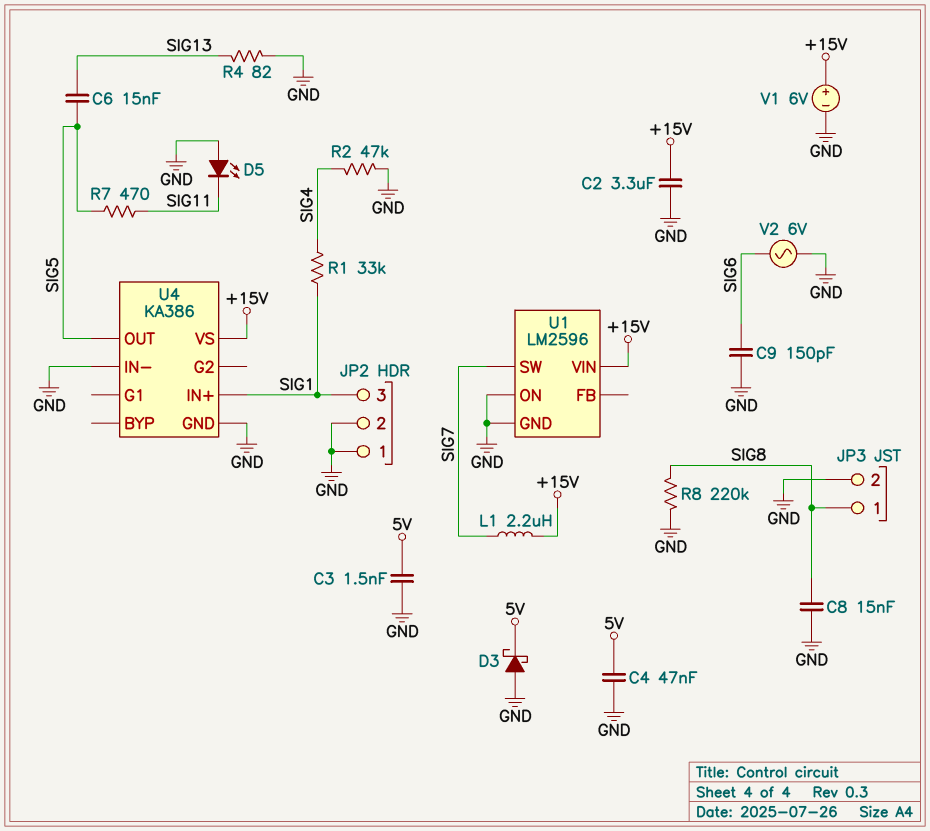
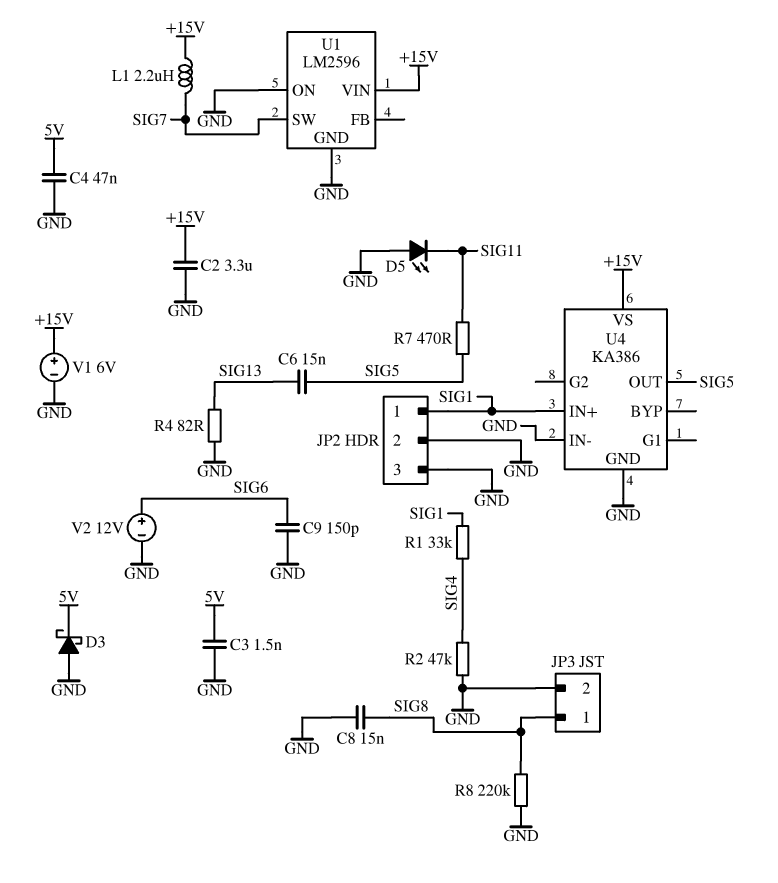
JP2 pin 1: GND -> SIG1
JP2 pin 3: SIG1 -> GND
V2: AC 6V (GND, SIG6) -> 12V (plus SIG6, minus GND)

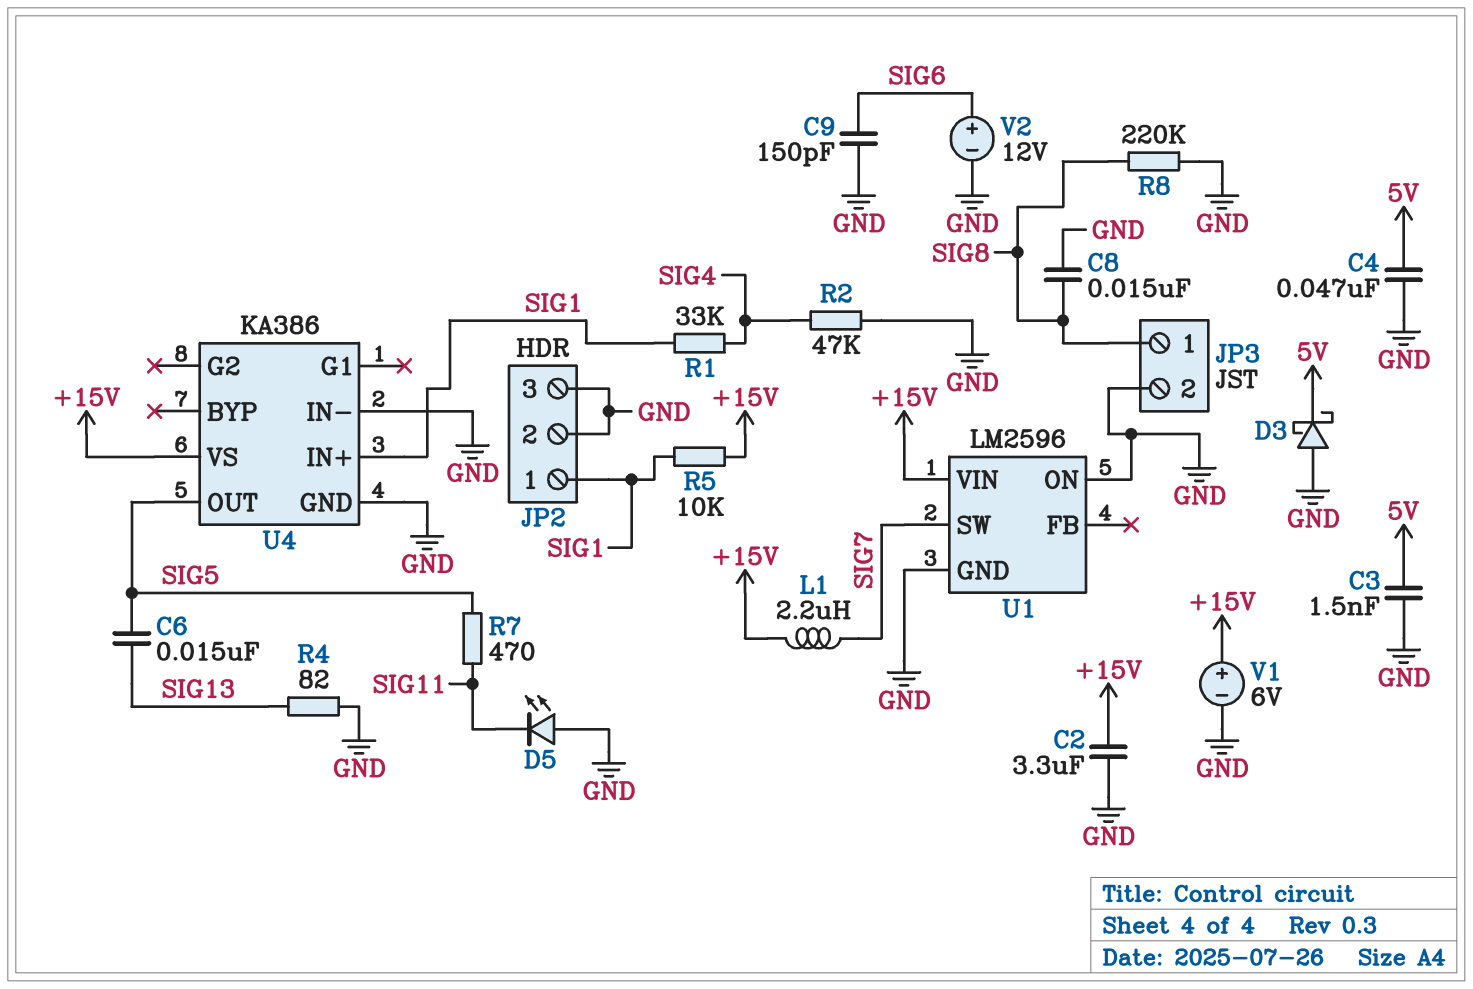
R5: none -> 10k (+15V, SIG1)

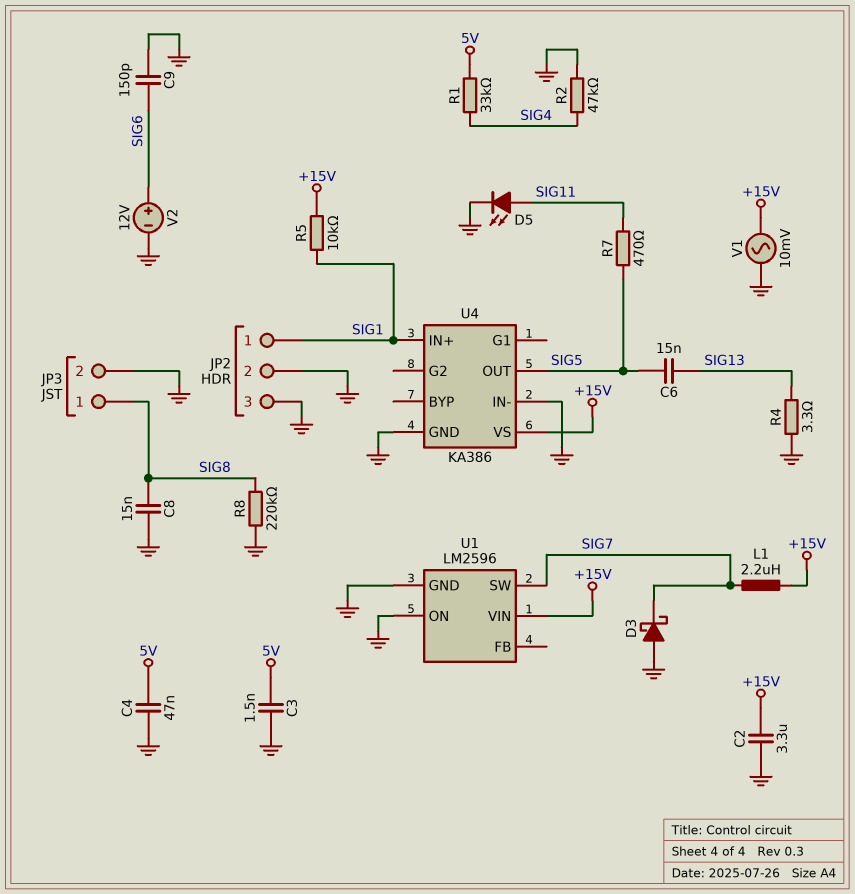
D3: schottky (A GND, K 5V) -> schottky (A GND, K SIG7)
D5: LED (A GND, K SIG11) -> LED (A SIG11, K GND)
R1: 33k (SIG1, SIG4) -> 33k (5V, SIG4)
R4: 82 (GND, SIG13) -> 3.3 (GND, SIG13)
V1: 6V (plus +15V, minus GND) -> AC 10mV (+15V, GND)

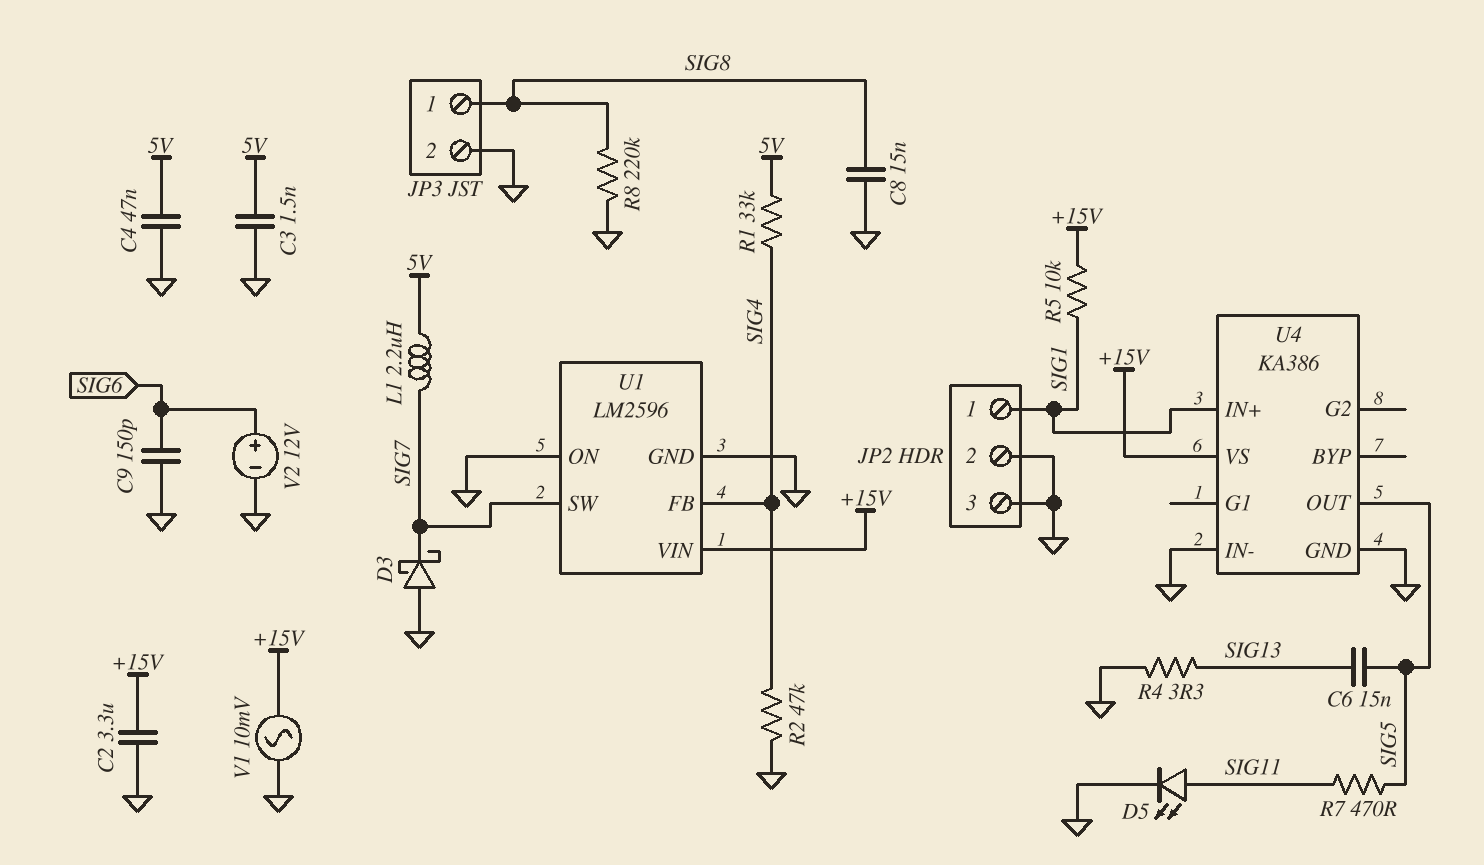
L1: 2.2uH (+15V, SIG7) -> 2.2uH (5V, SIG7)
U1 pin FB: none -> SIG4

